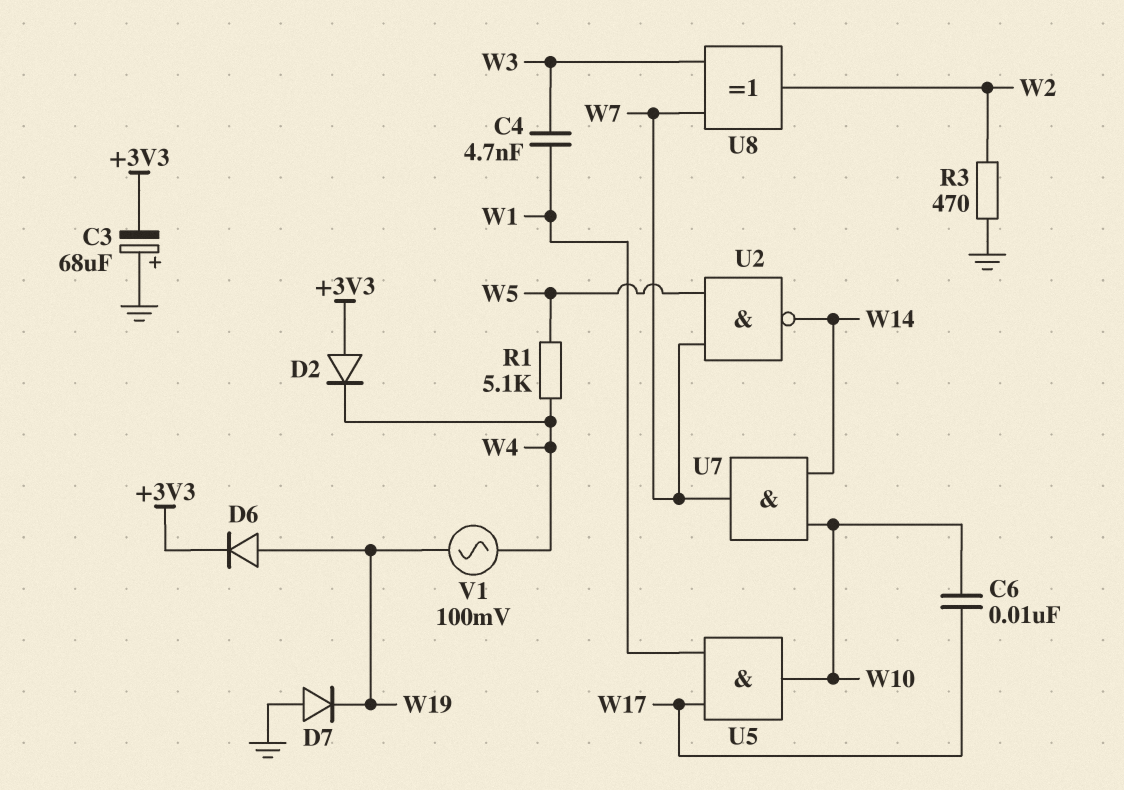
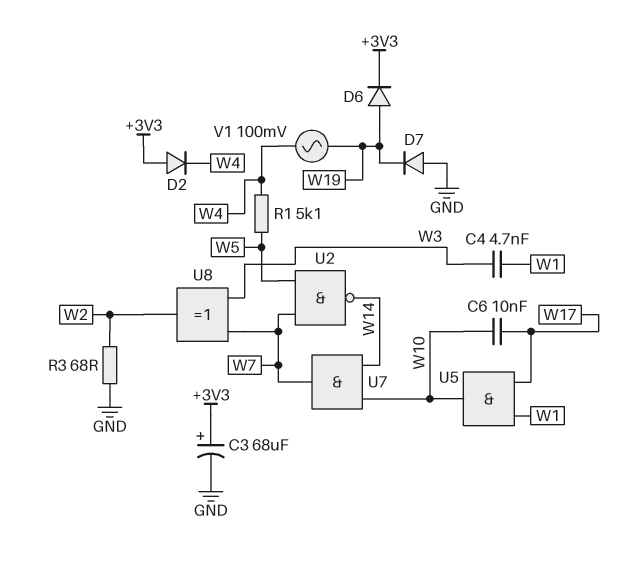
C3: 68uF (plus GND, minus +3V3) -> 68uF (plus +3V3, minus GND)
R3: 470 (GND, W2) -> 68 (GND, W2)

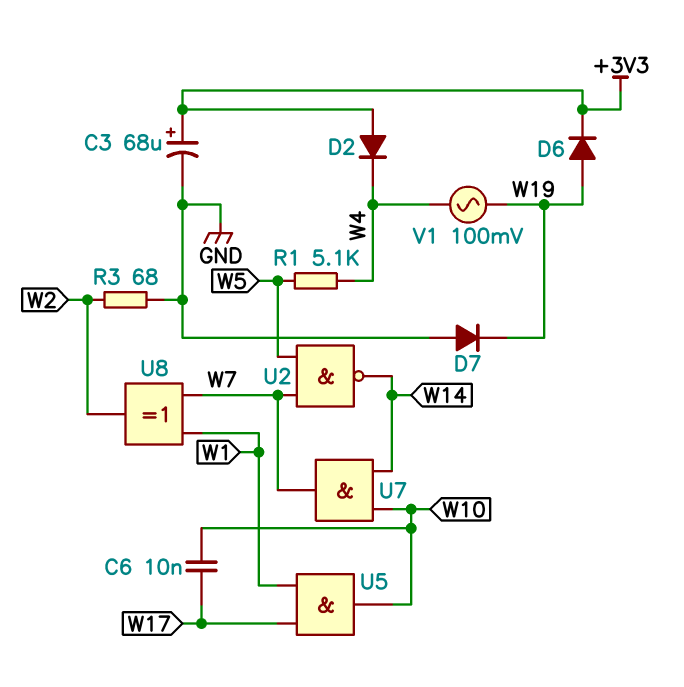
C4: 4.7nF (W1, W3) -> none
U8: XOR (in W3, in W7, out W2) -> XOR (in W1, in W7, out W2)

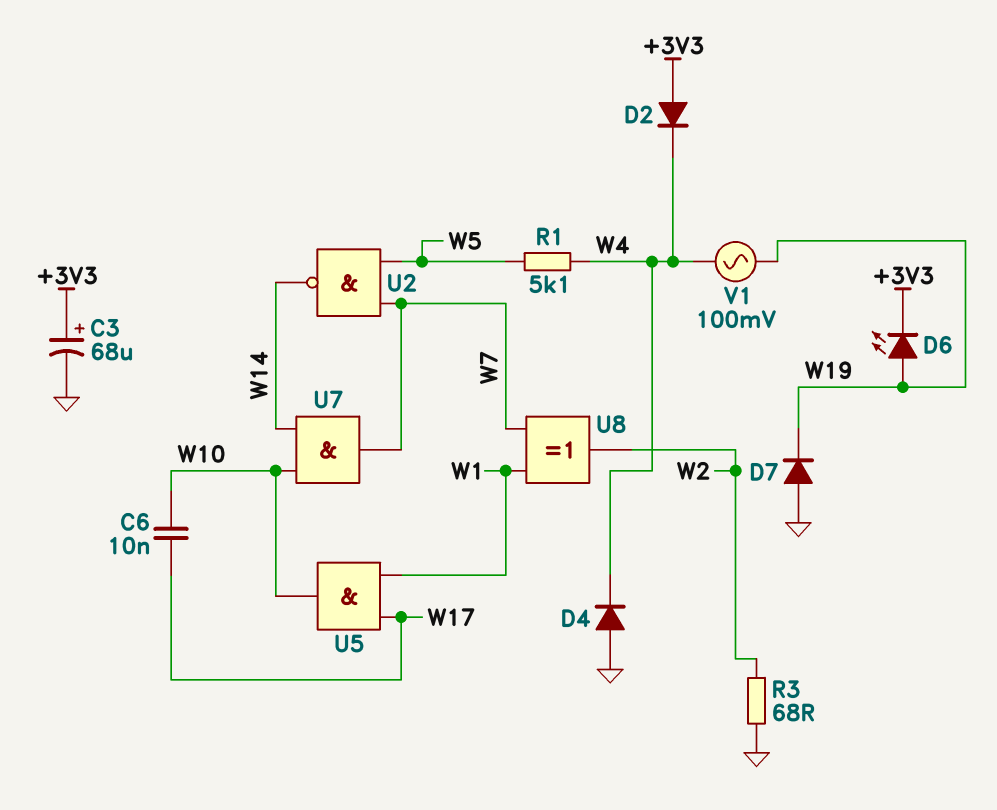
D4: none -> diode (A GND, K W4)
D6: diode (A W19, K +3V3) -> LED (A W19, K +3V3)

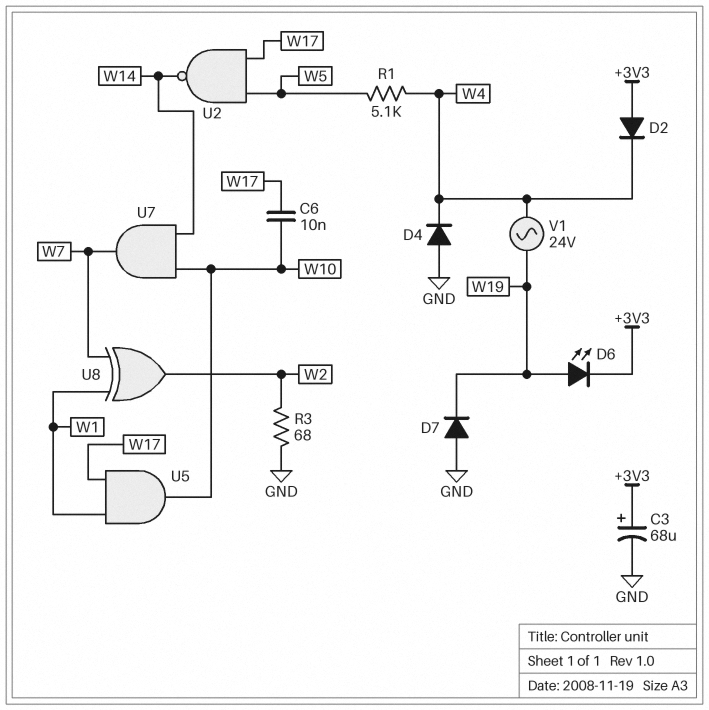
U2: NAND (in W5, in W7, out W14) -> NAND (in W5, in W17, out W14)
V1: AC 100mV (W4, W19) -> AC 24V (W4, W19)

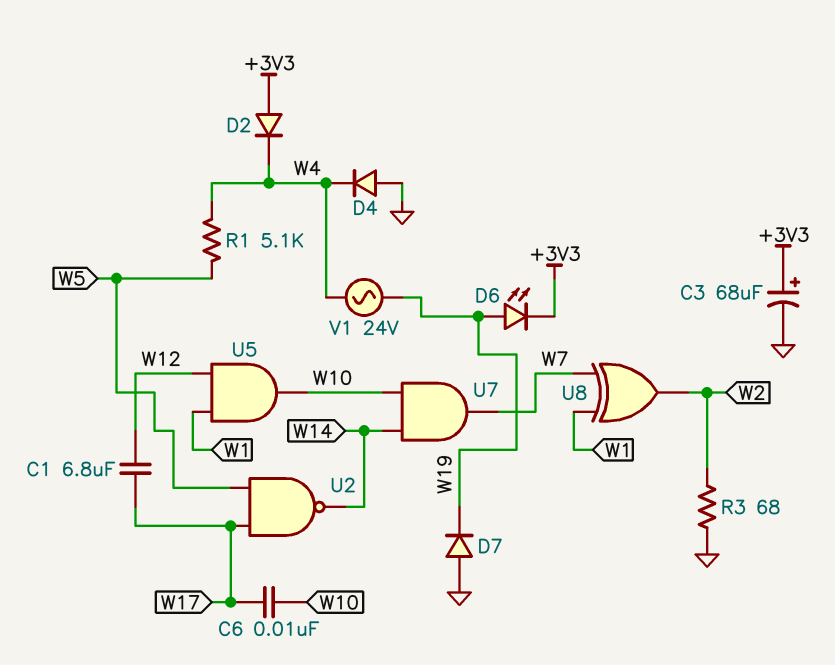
C1: none -> 6.8uF (W12, W17)
U5: AND (in W1, in W17, out W10) -> AND (in W1, in W12, out W10)

